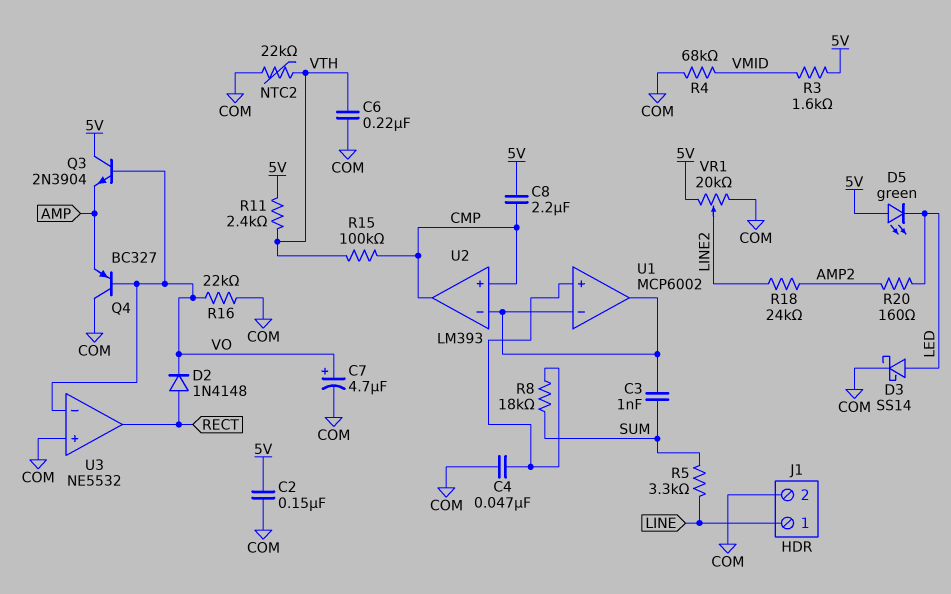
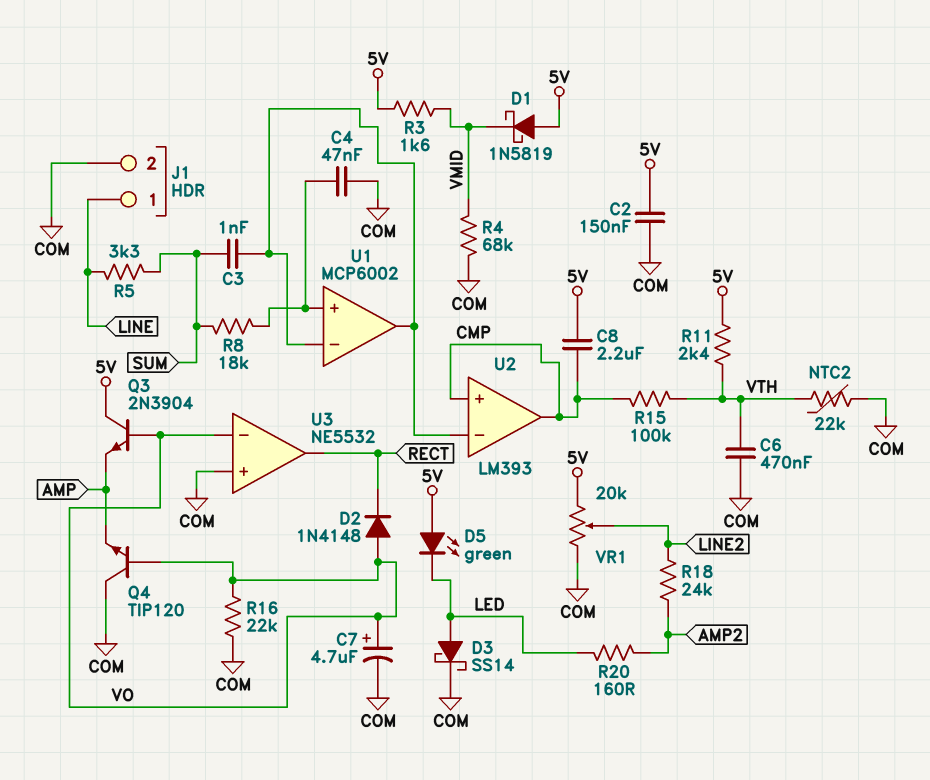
C6: 220nF (COM, VTH) -> 470nF (COM, VTH)
D1: none -> schottky 1N5819 (A 5V, K VMID)
D2: diode 1N4148 (A RECT, K VO) -> diode 1N4148 (A VO, K RECT)
Q4: PNP BC327 (B VO, C COM, E AMP) -> NPN TIP120 (B VO, C COM, E AMP)

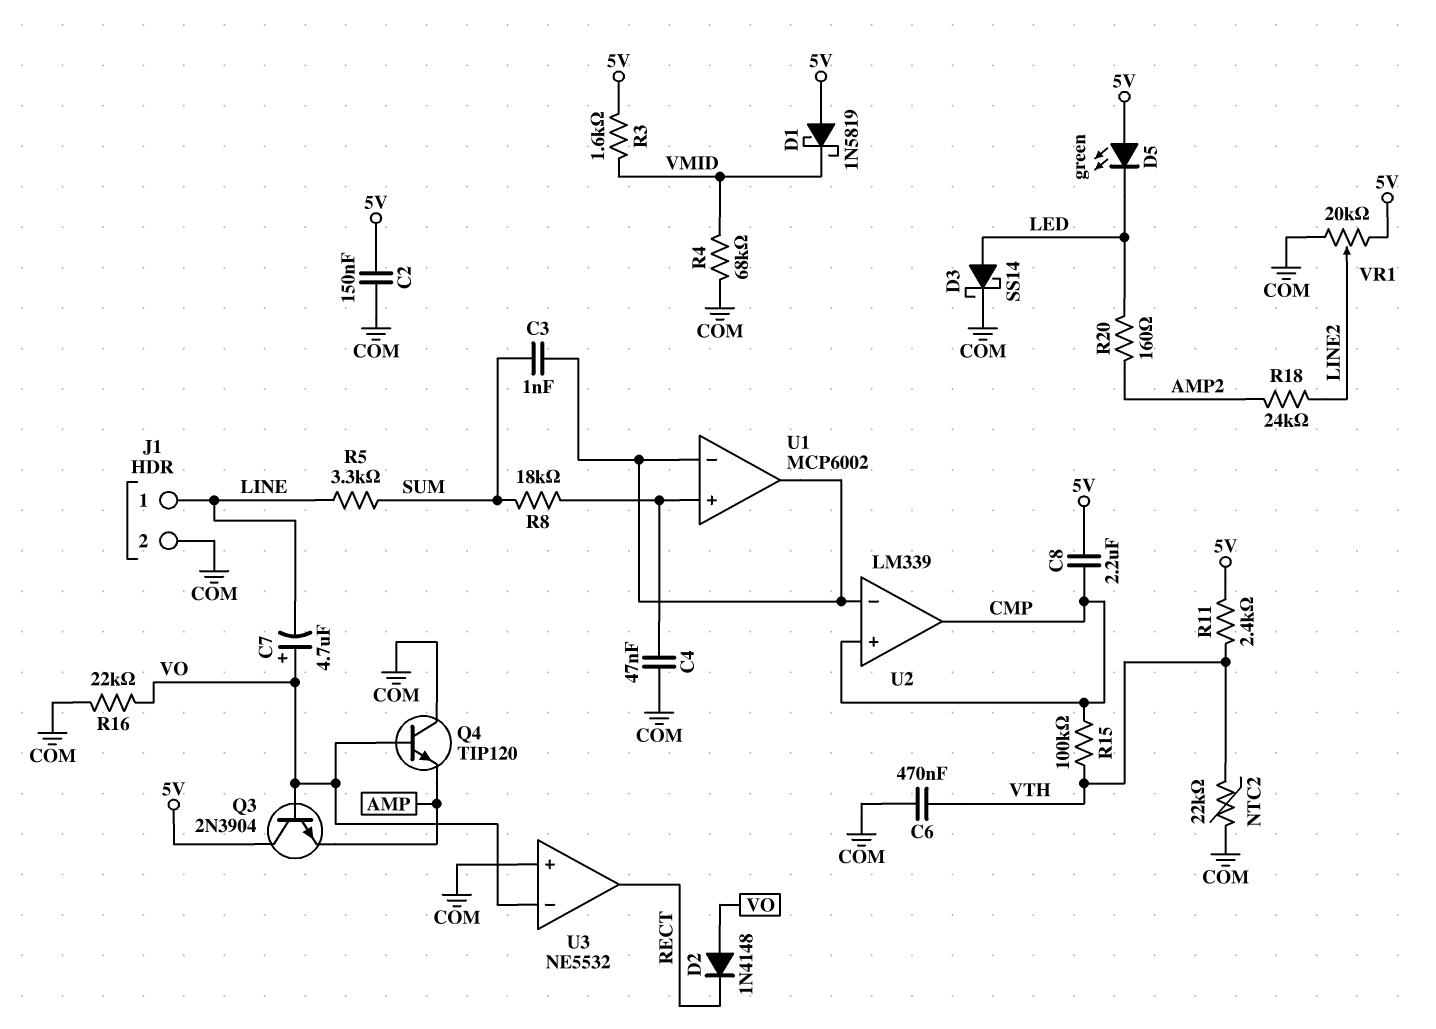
C7: 4.7uF (plus VO, minus COM) -> 4.7uF (plus VO, minus LINE)
U2: LM393 -> LM339

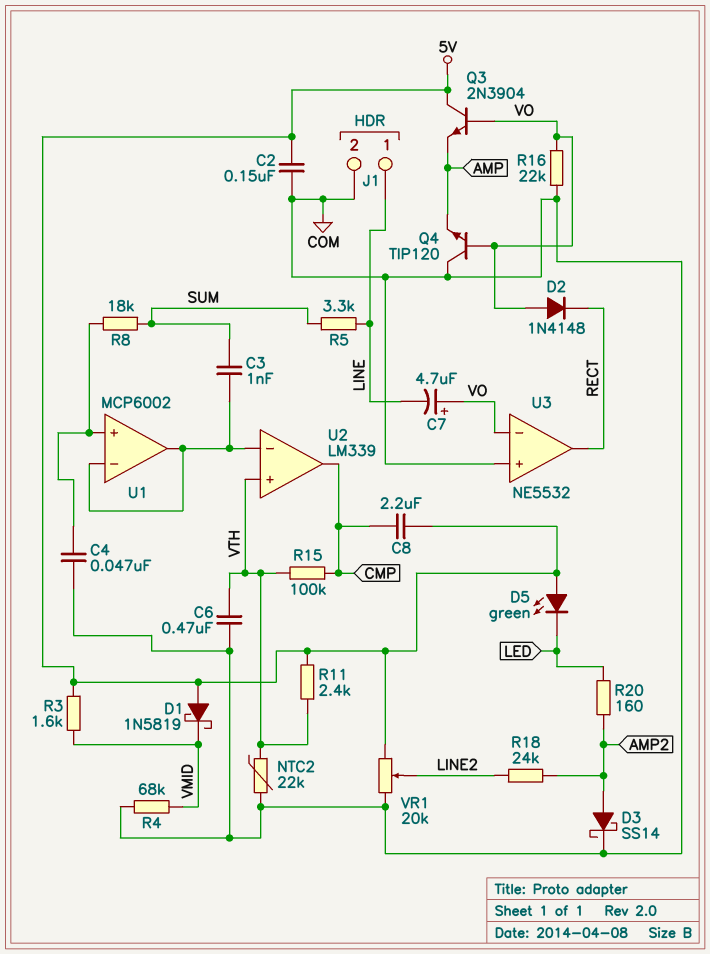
D3: schottky SS14 (A LED, K COM) -> schottky SS14 (A AMP2, K COM)
U2 pin in+: CMP -> VTH

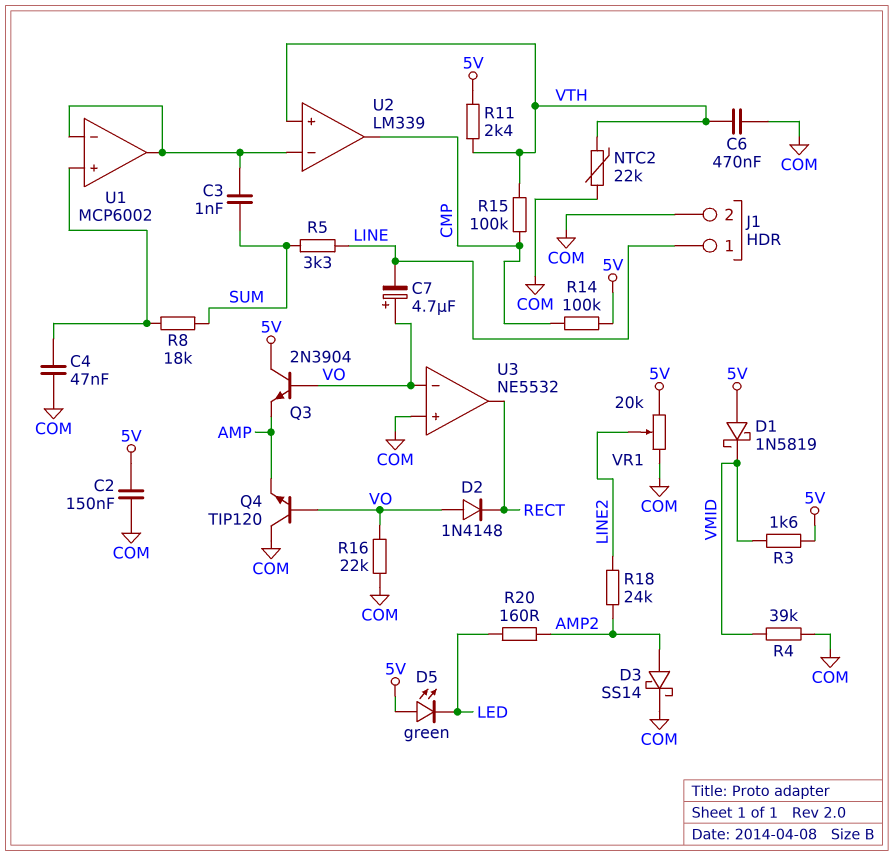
C8: 2.2uF (5V, CMP) -> none
R4: 68k (COM, VMID) -> 39k (COM, VMID)
R14: none -> 100k (5V, CMP)

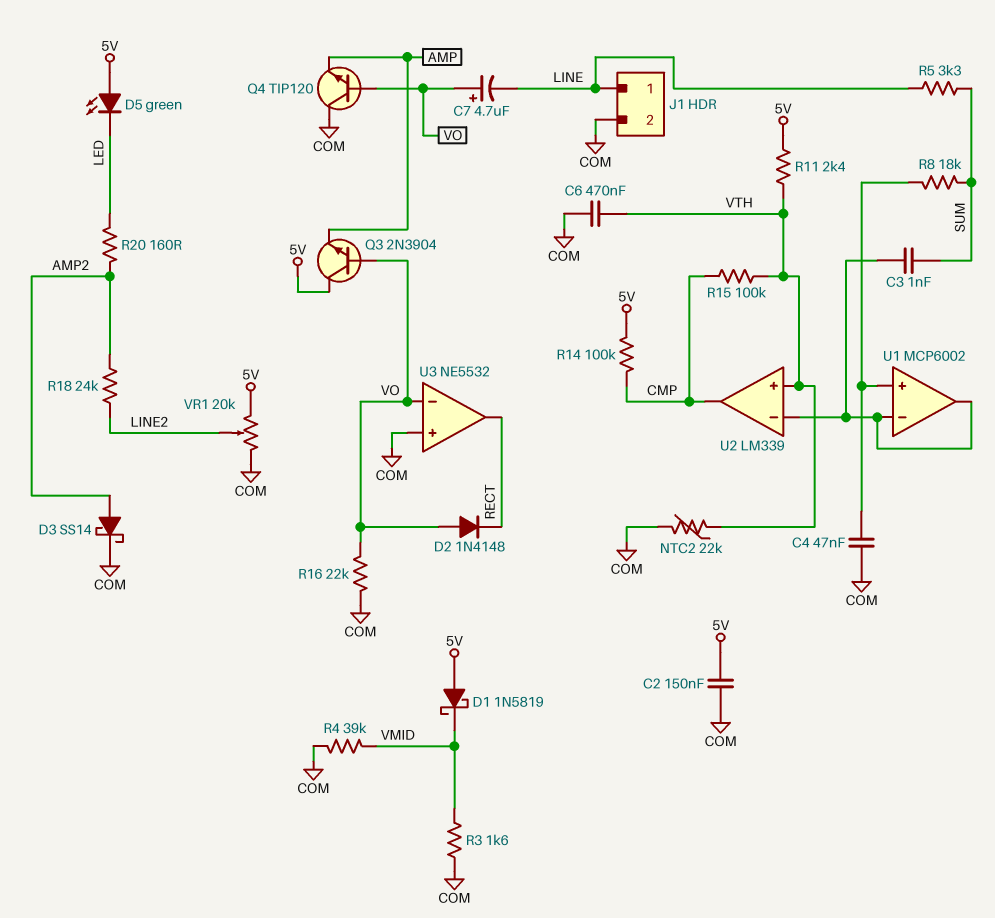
R3: 1.6k (5V, VMID) -> 1.6k (COM, VMID)

